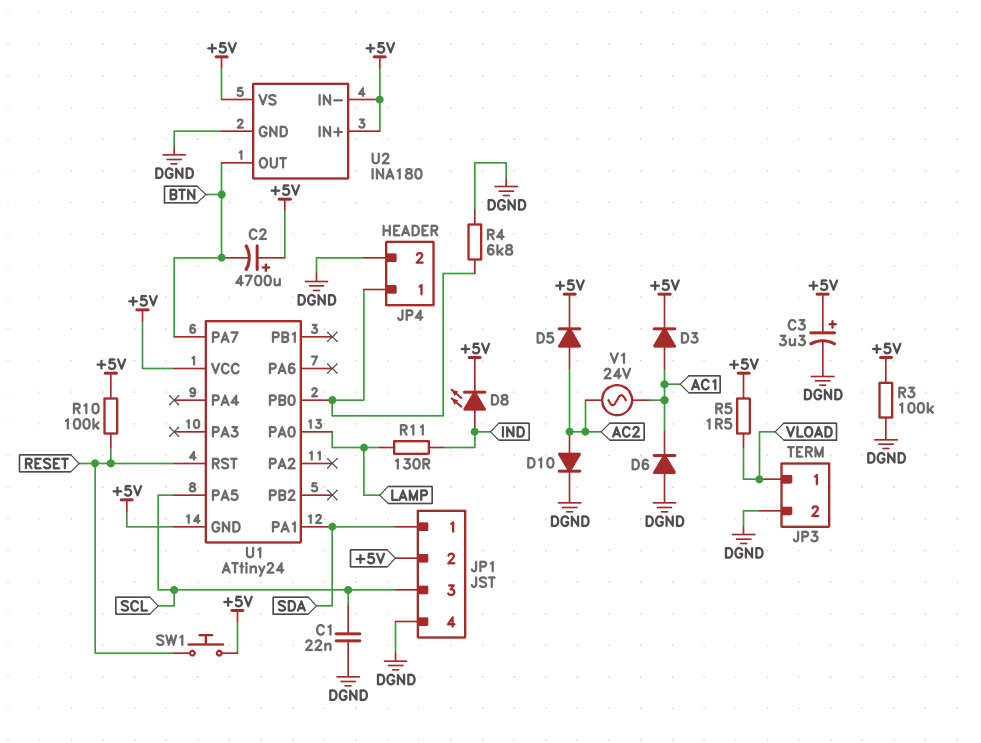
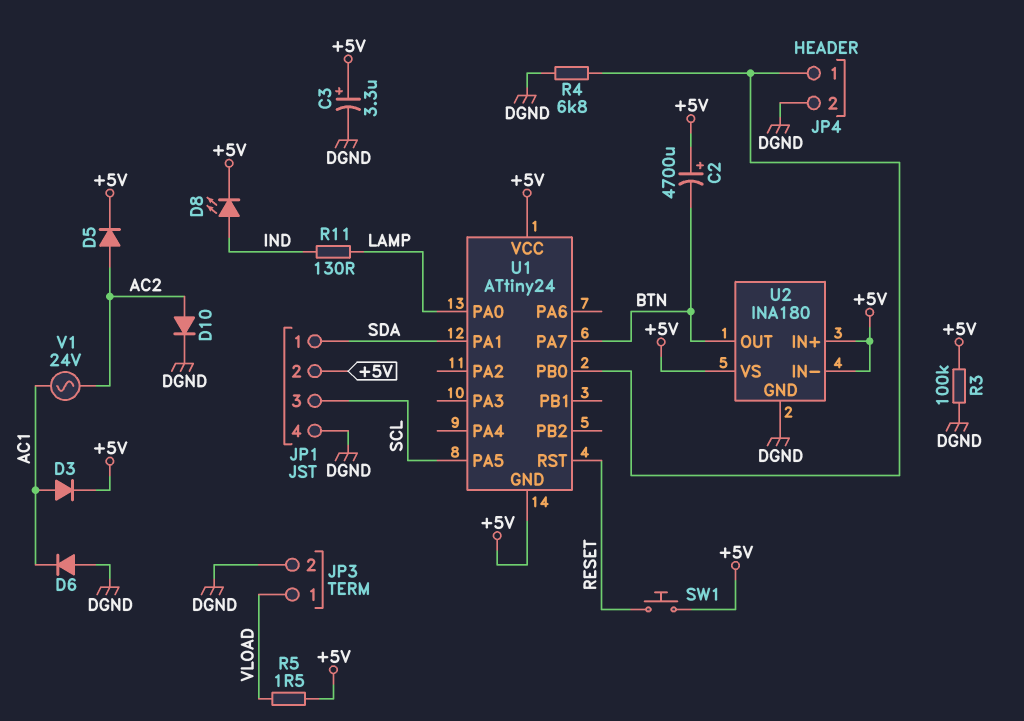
C1: 22nF (DGND, SCL) -> none
R10: 100k (+5V, RESET) -> none

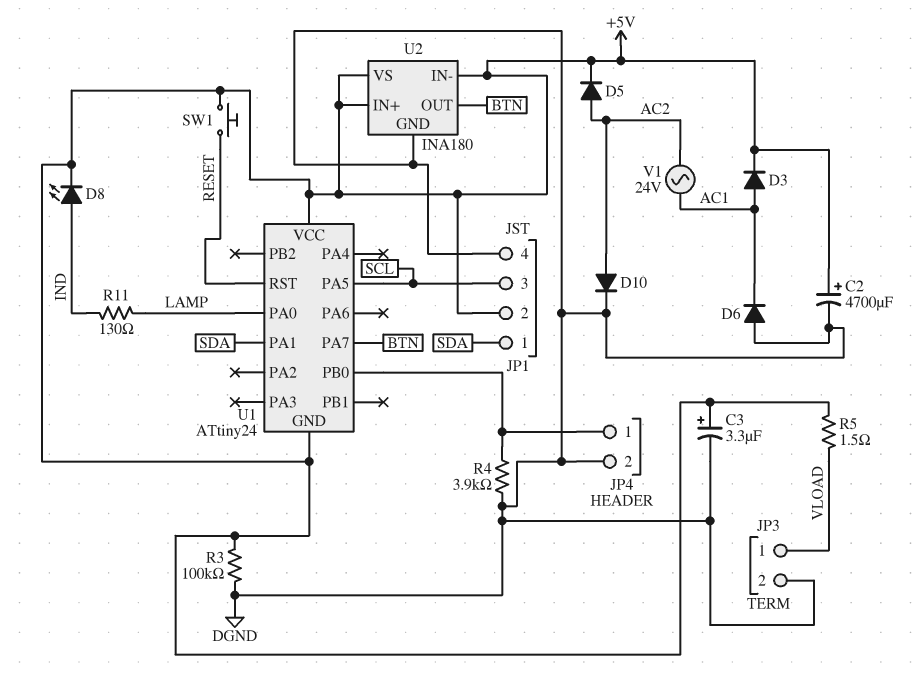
C2: 4700uF (plus +5V, minus BTN) -> 4700uF (plus +5V, minus DGND)
R4: 6.8k (DGND, JP4/1) -> 3.9k (DGND, JP4/1)

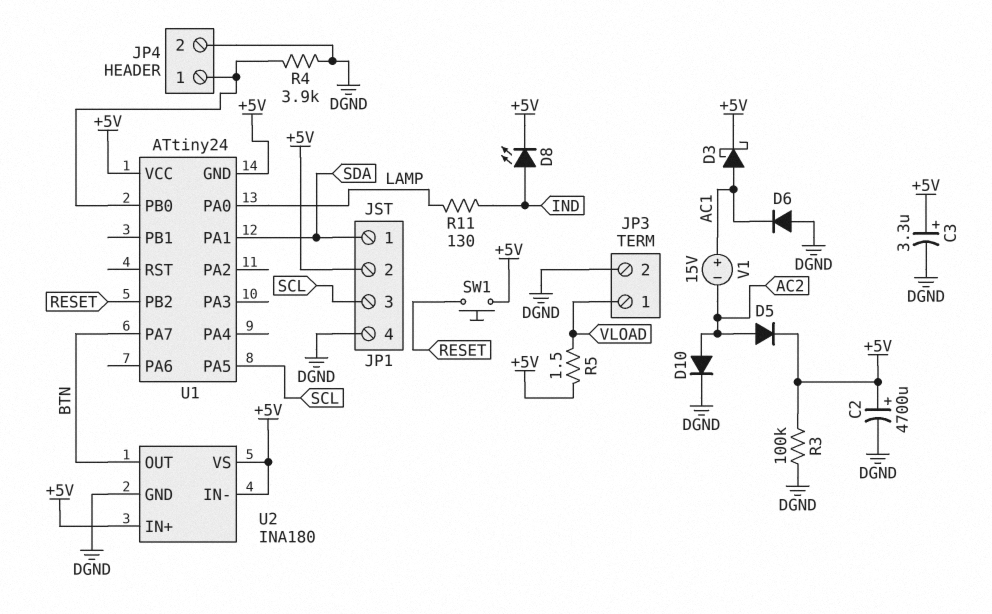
D3: diode (A AC1, K +5V) -> schottky (A AC1, K +5V)
U1 pin PB2: none -> RESET
U1 pin RST: RESET -> none
V1: AC 24V (AC1, AC2) -> 15V (plus AC1, minus AC2)

